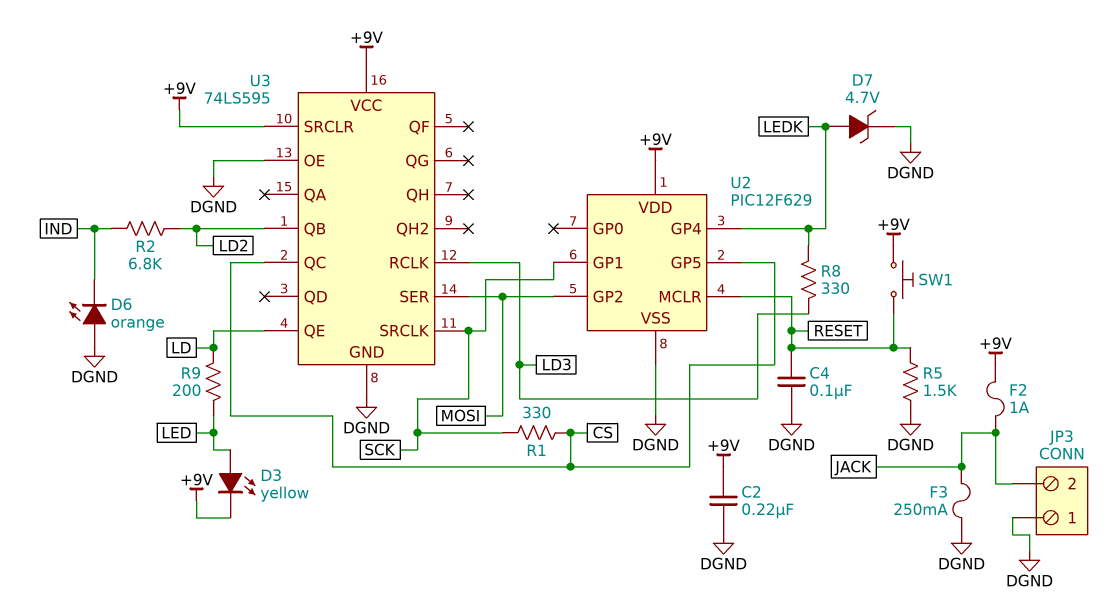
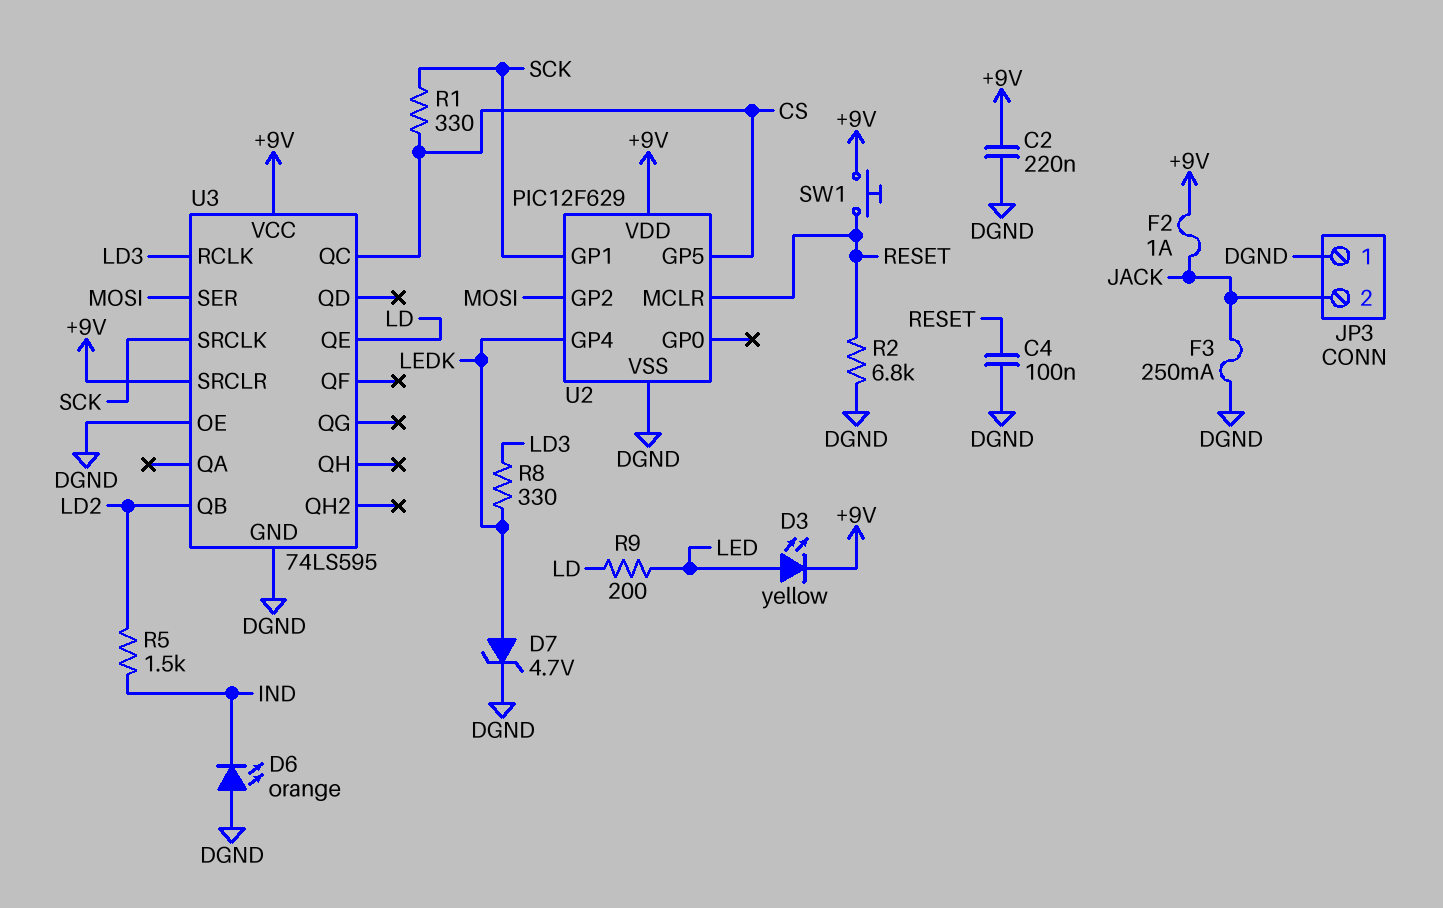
R2: 6.8k (IND, LD2) -> 6.8k (DGND, RESET)
R5: 1.5k (DGND, RESET) -> 1.5k (IND, LD2)

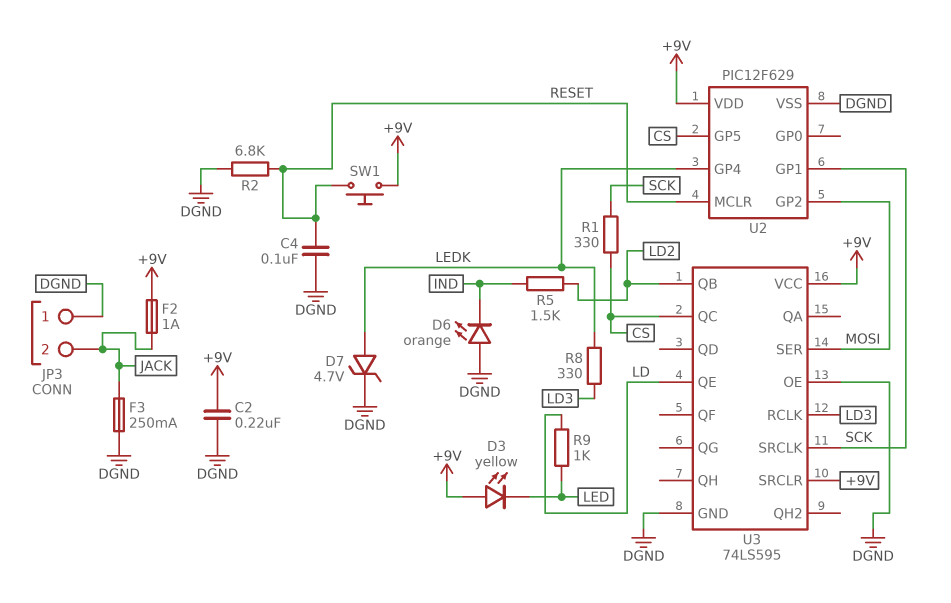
D3: LED yellow (A LED, K +9V) -> LED yellow (A +9V, K LED)
R9: 200 (LD, LED) -> 1k (LD, LED)

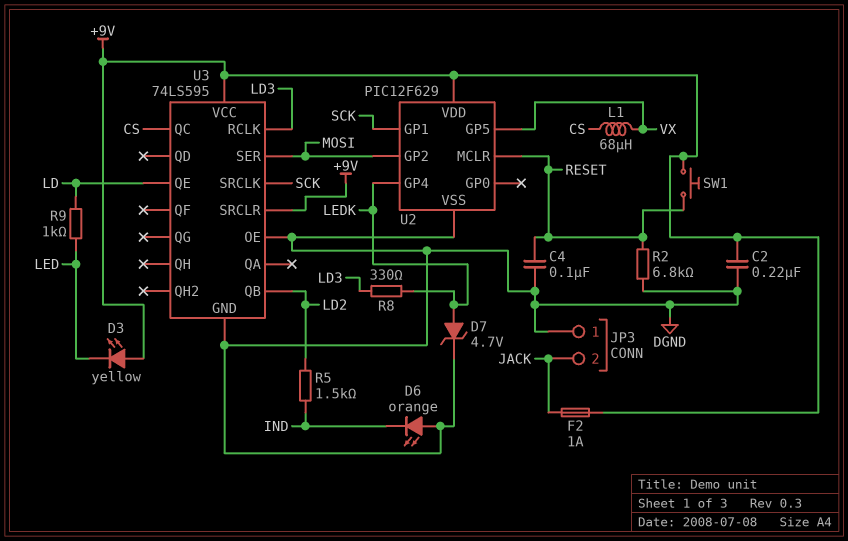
F3: 250mA (DGND, JACK) -> none
L1: none -> 68uH (CS, VX)
R1: 330 (CS, SCK) -> none
U2 pin GP5: CS -> VX

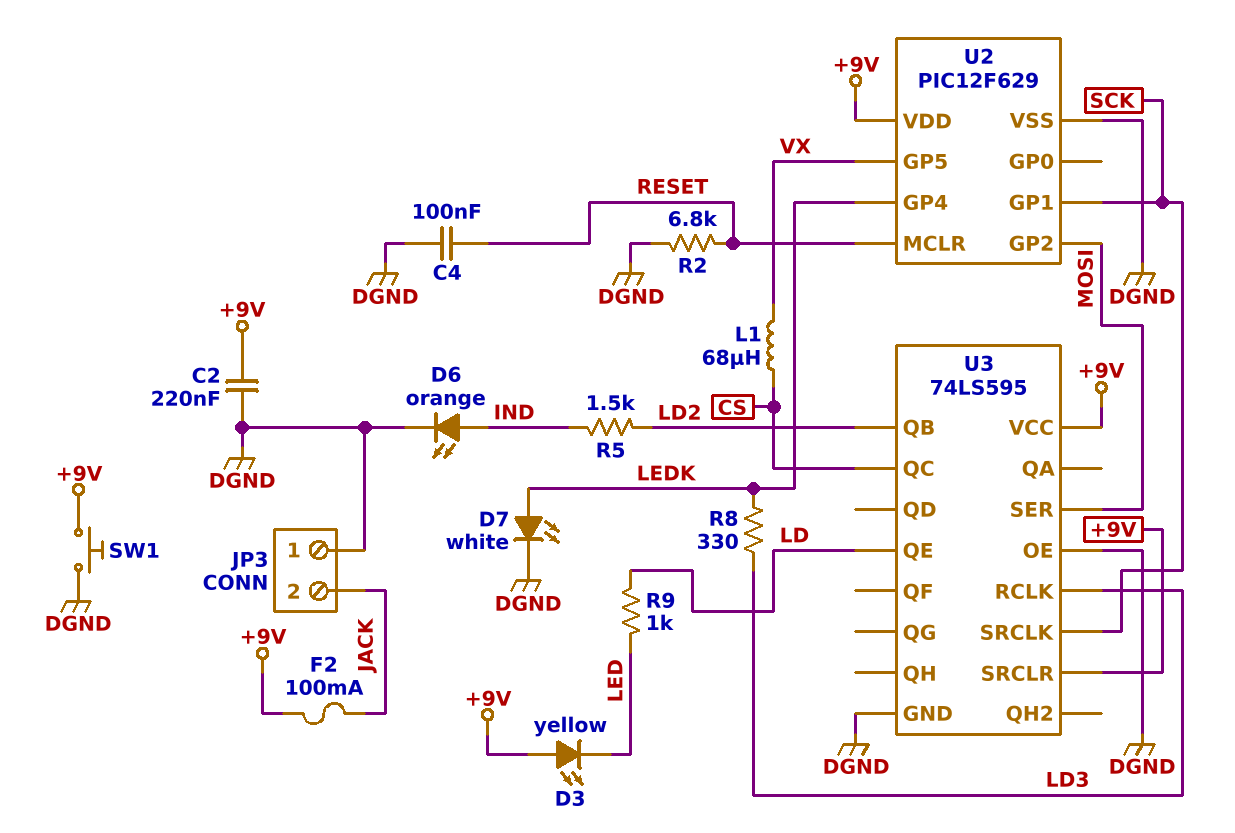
D6: LED orange (A DGND, K IND) -> LED orange (A IND, K DGND)
D7: zener 4.7V (A LEDK, K DGND) -> LED white (A LEDK, K DGND)
F2: 1A (+9V, JACK) -> 100mA (+9V, JACK)
SW1: button (+9V, RESET) -> button (+9V, DGND)

